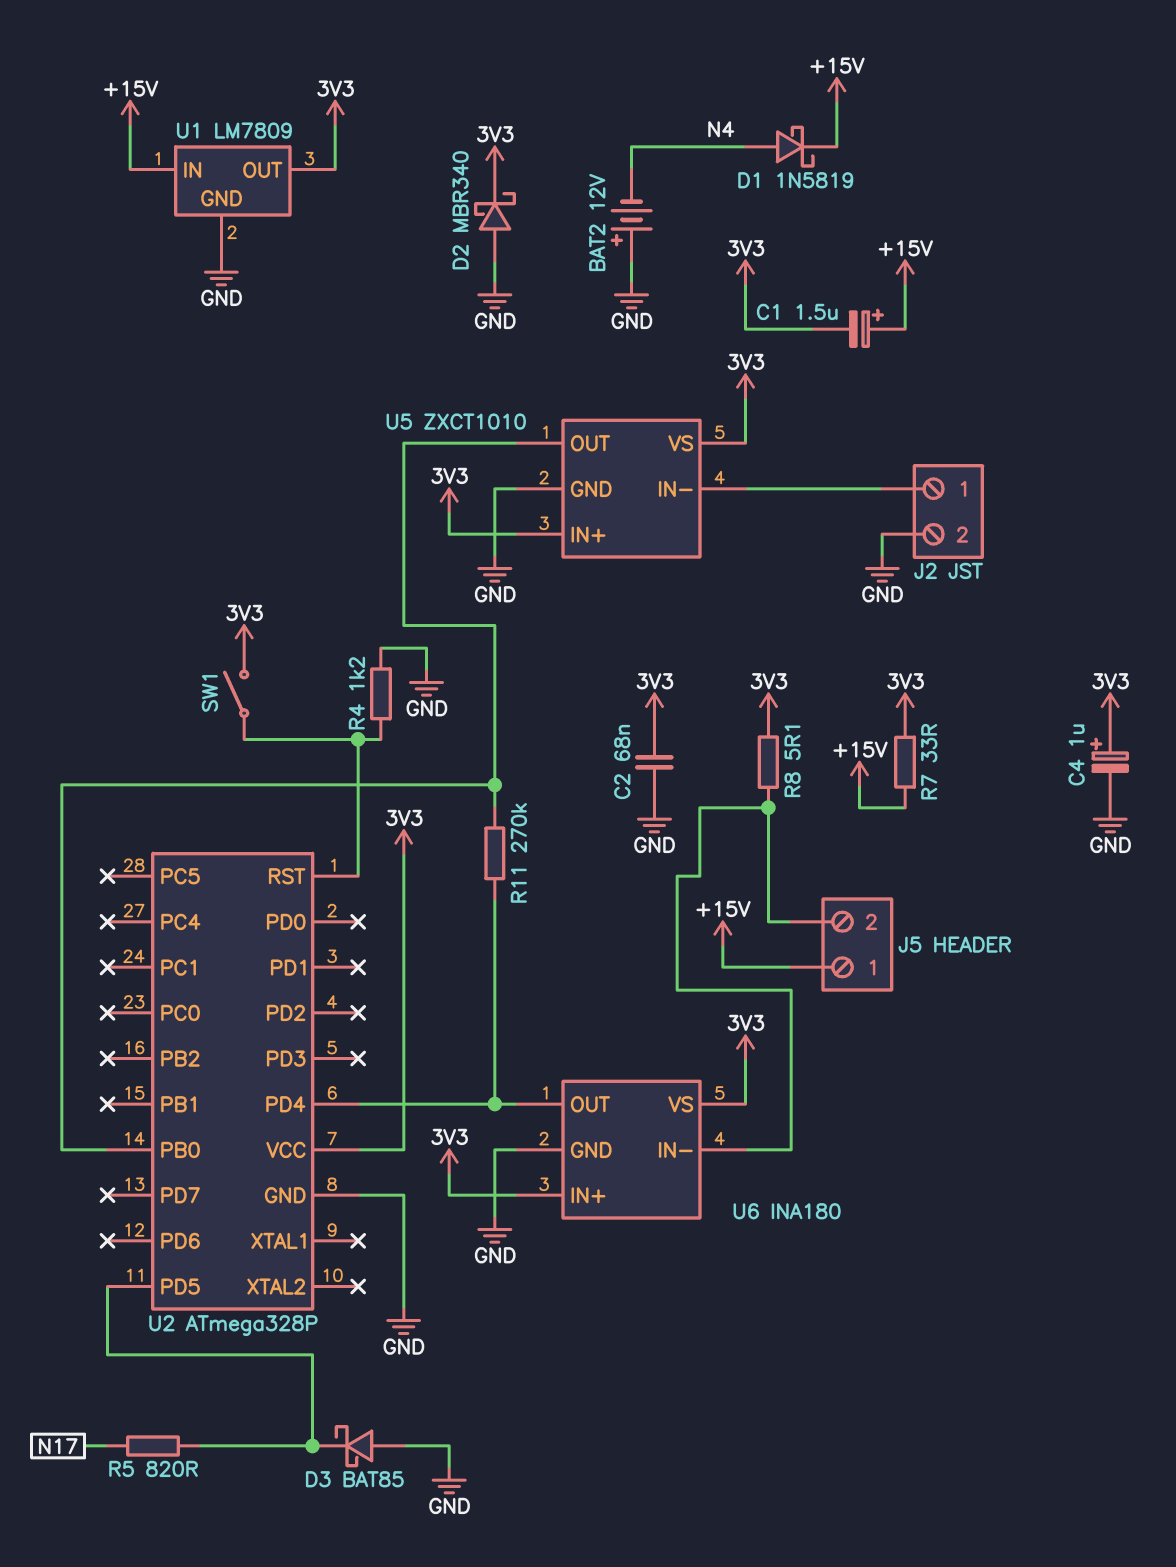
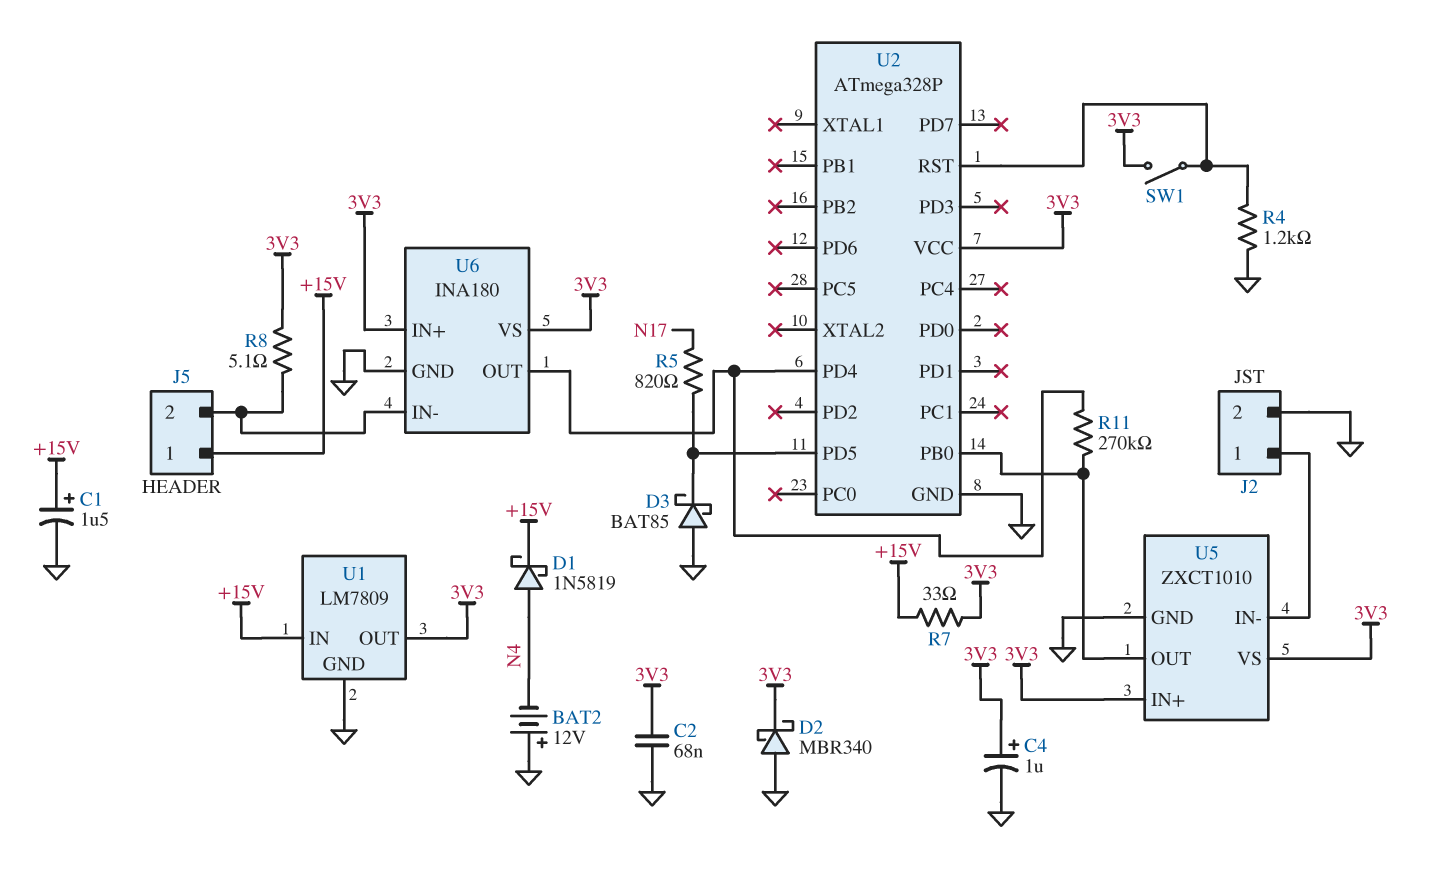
C1: 1.5uF (plus +15V, minus 3V3) -> 1.5uF (plus +15V, minus GND)

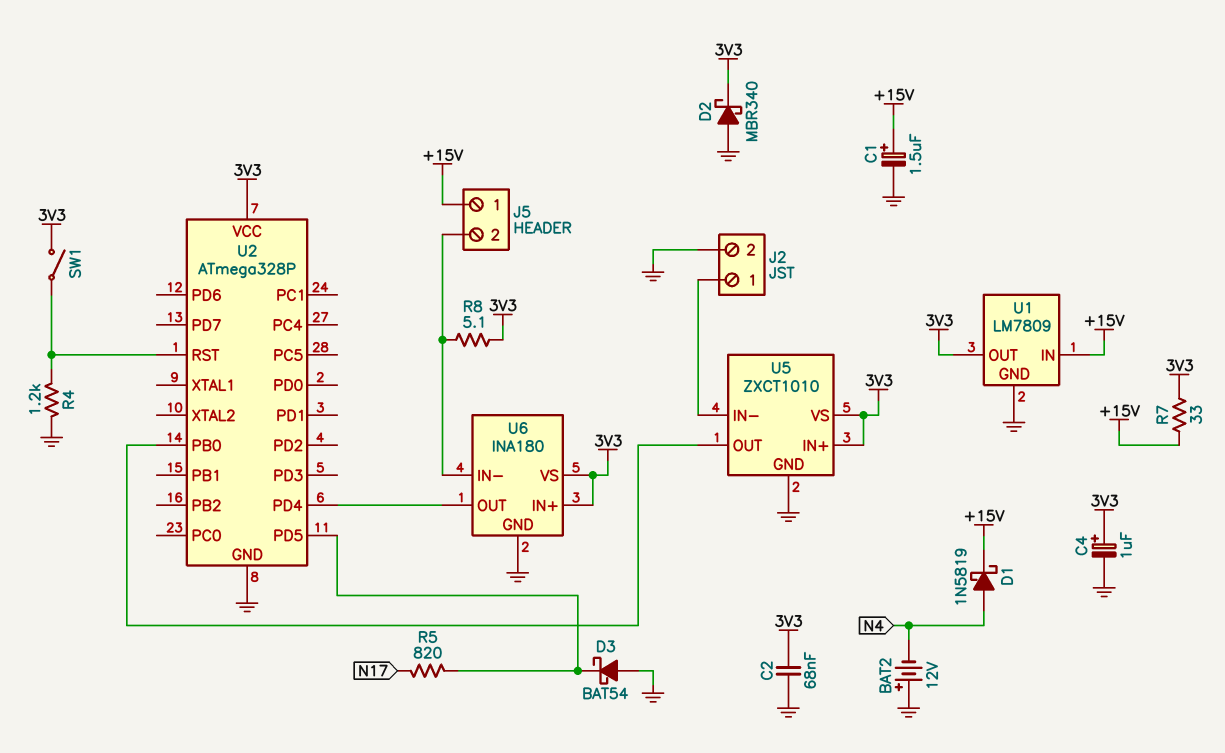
D3: schottky BAT85 (A GND, K U2/PD5) -> schottky BAT54 (A GND, K U2/PD5)
R11: 270k (U2/PB0, U2/PD4) -> none

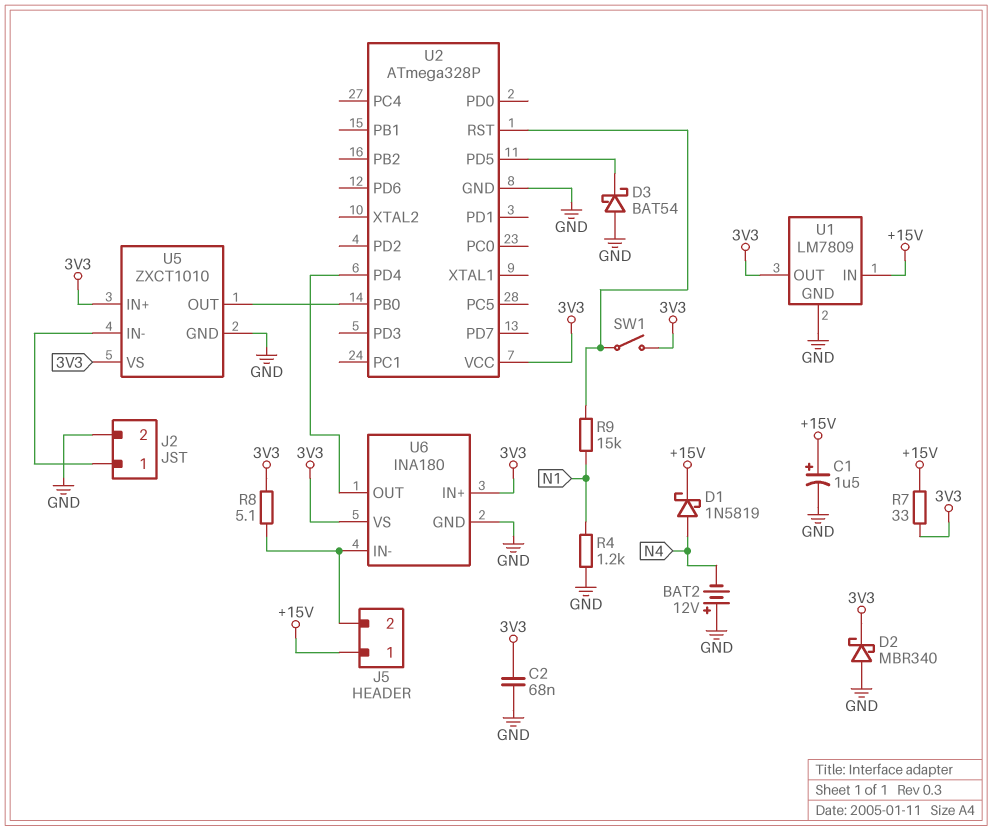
C4: 1uF (plus 3V3, minus GND) -> none
R4: 1.2k (GND, U2/RST) -> 1.2k (GND, N1)
R5: 820 (N17, U2/PD5) -> none
R9: none -> 15k (N1, U2/RST)

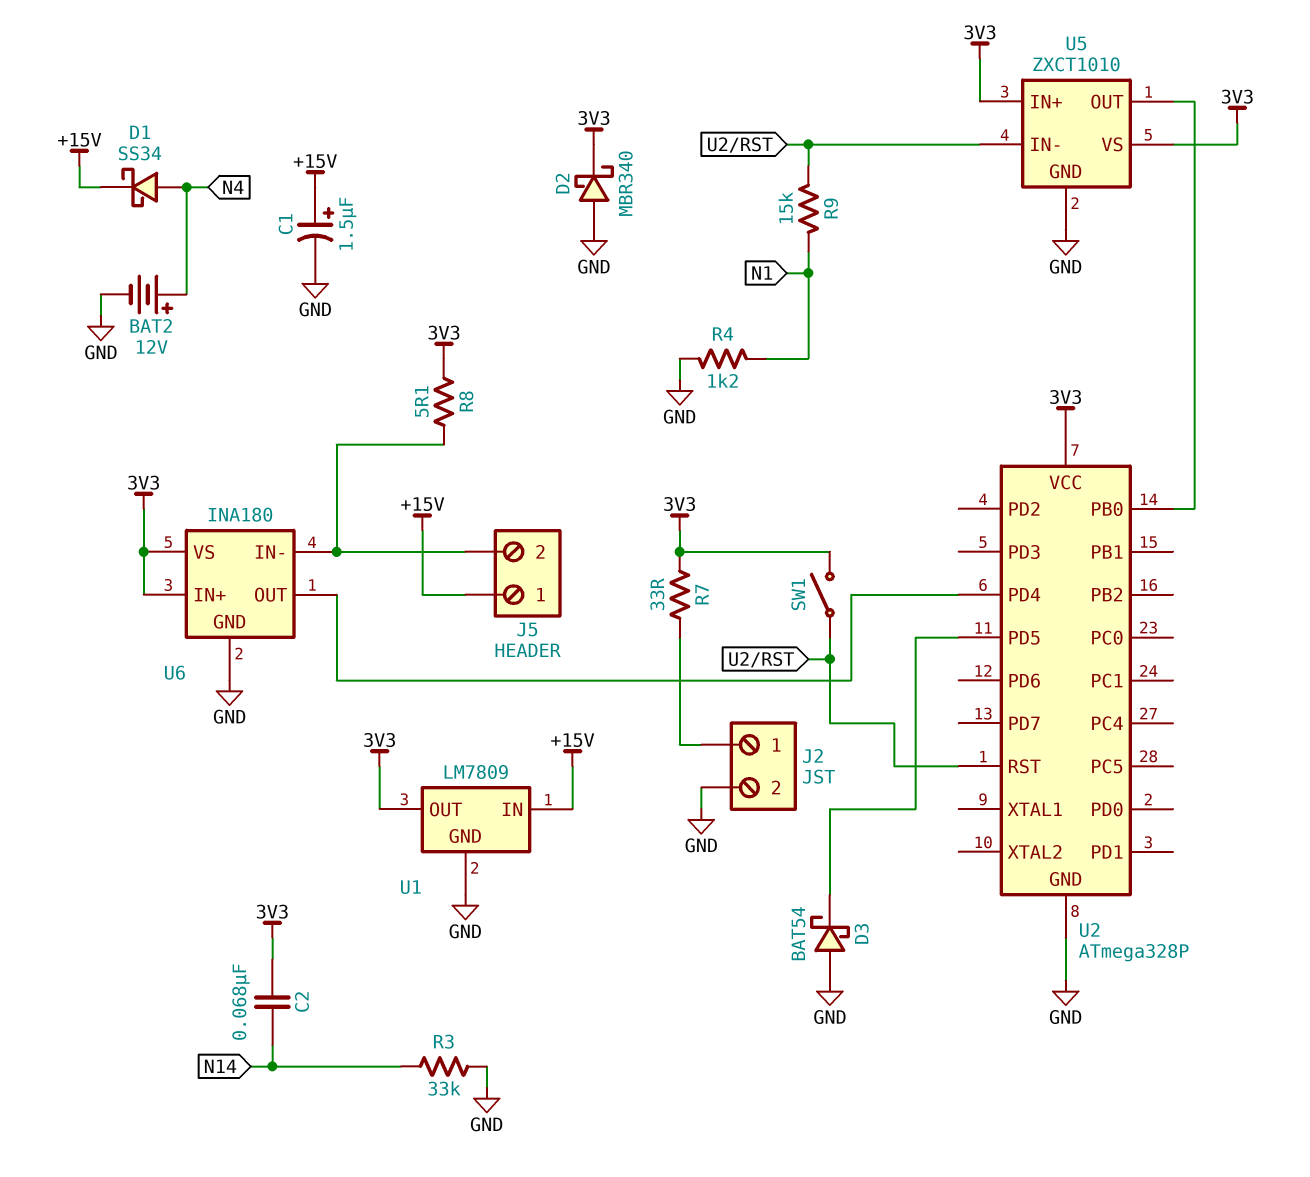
BAT2: 12V (plus GND, minus N4) -> 12V (plus N4, minus GND)
C2: 68nF (3V3, GND) -> 68nF (3V3, N14)
D1: schottky 1N5819 (A N4, K +15V) -> schottky SS34 (A N4, K +15V)
R3: none -> 33k (GND, N14)
R7: 33 (+15V, 3V3) -> 33 (3V3, J2/1)
U5 pin IN-: J2/1 -> U2/RST

